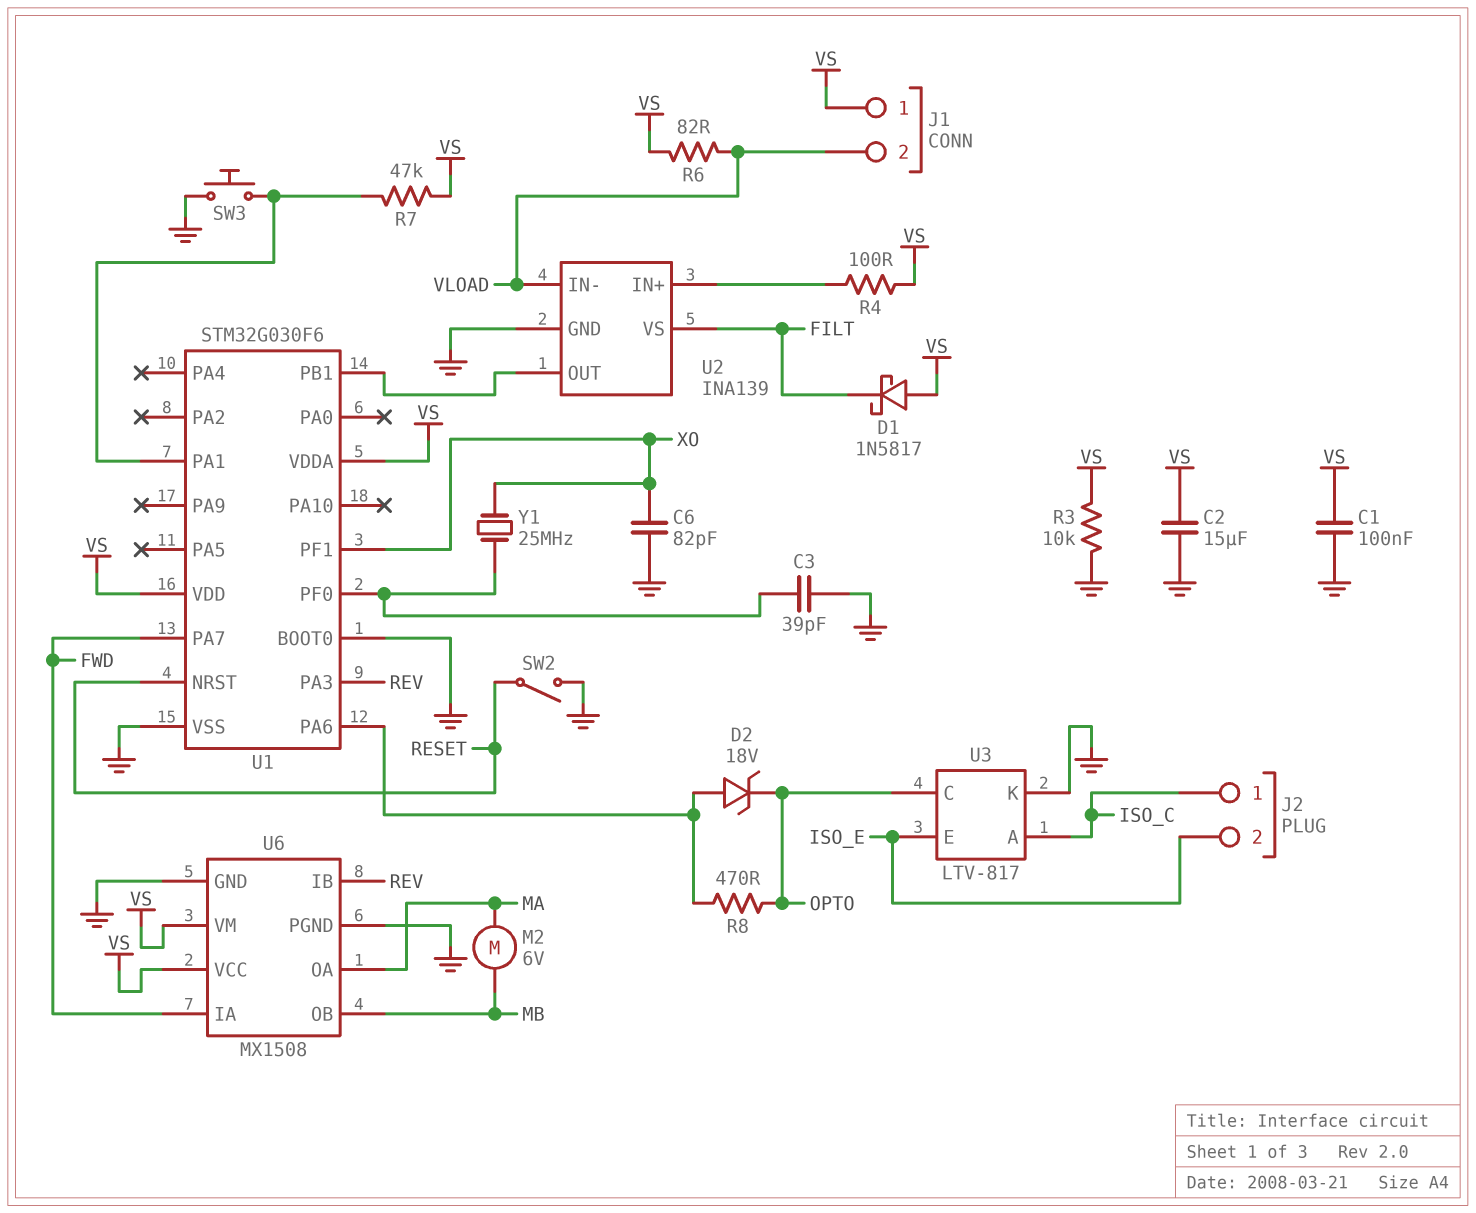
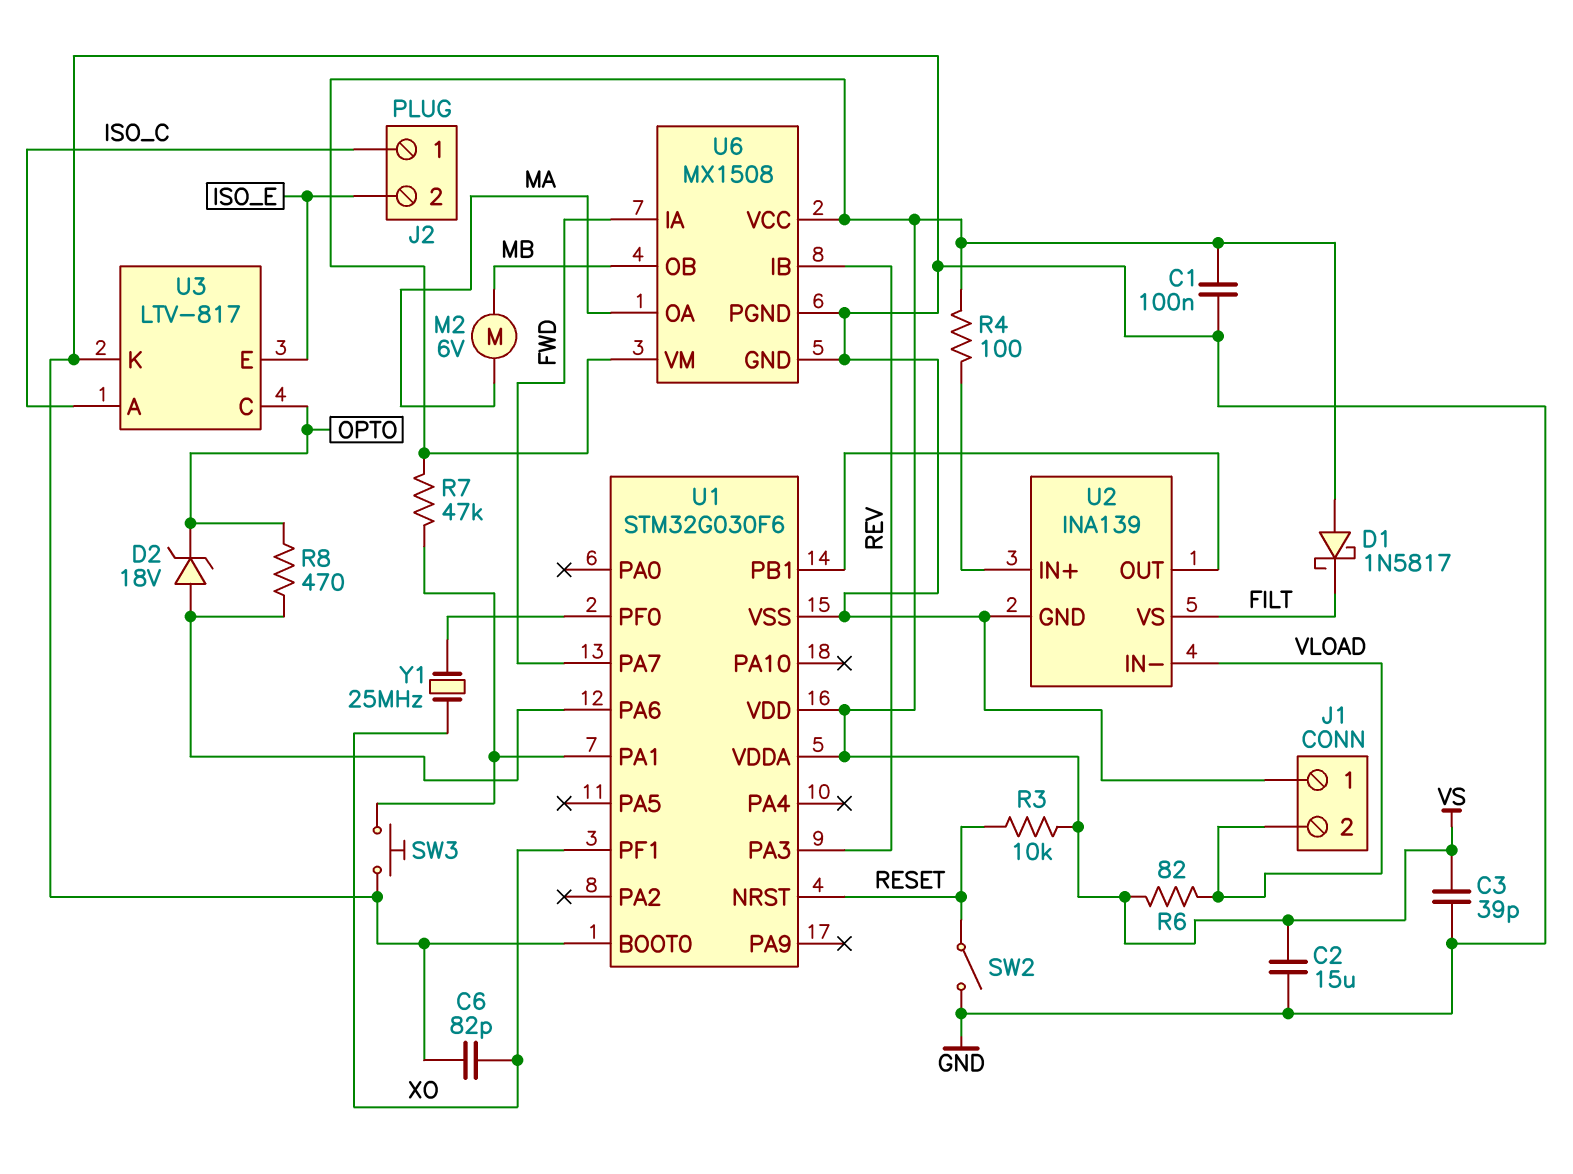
C3: 39pF (GND, U1/PF0) -> 39pF (GND, VS)
J1 pin 1: VS -> GND
R3: 10k (GND, VS) -> 10k (RESET, VS)

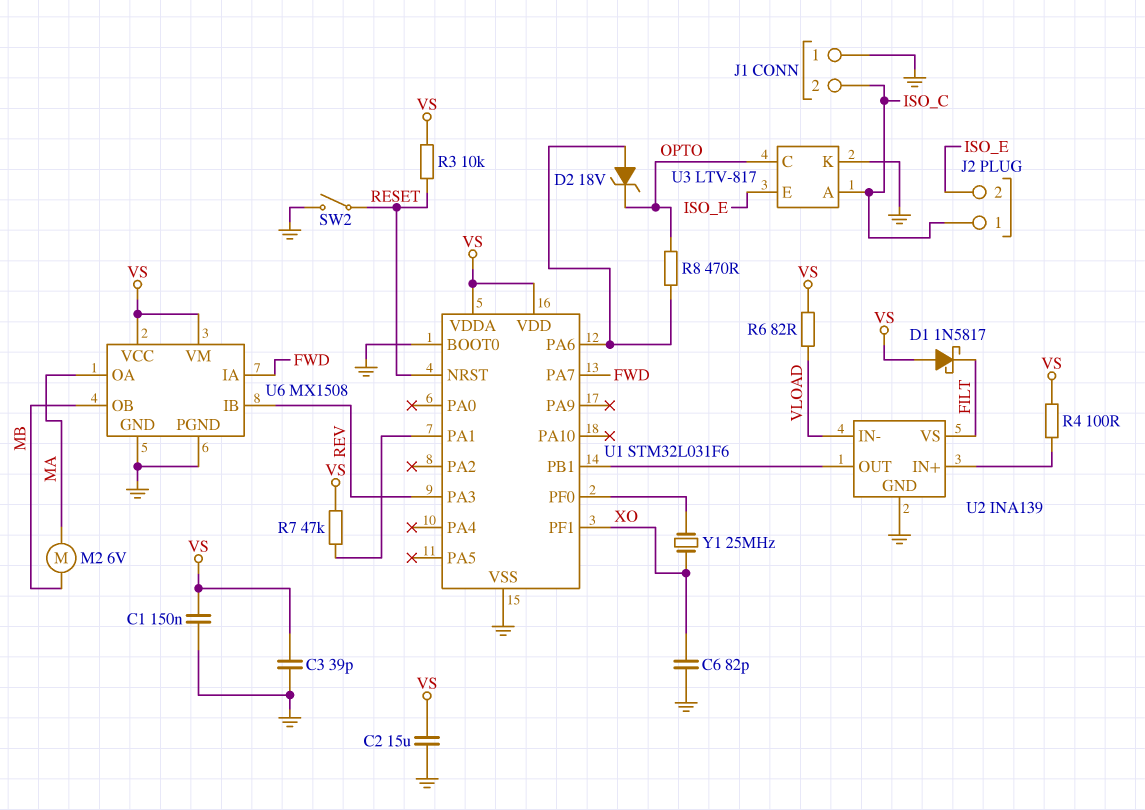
C1: 100nF (GND, VS) -> 150nF (GND, VS)
J1 pin 2: VLOAD -> ISO_C
SW3: button (GND, U1/PA1) -> none
U1: STM32G030F6 -> STM32L031F6

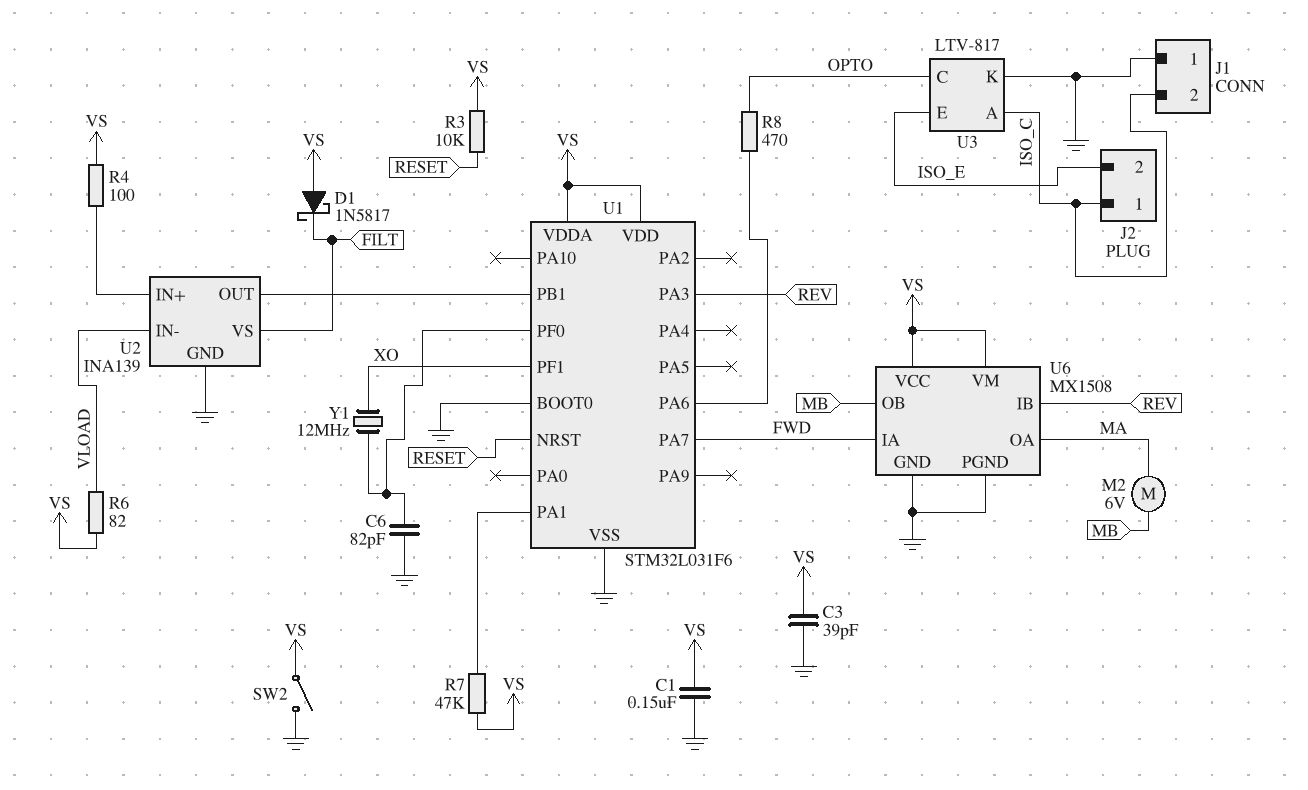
C2: 15uF (GND, VS) -> none
C6: 82pF (GND, XO) -> 82pF (GND, U1/PF0)
D2: zener 18V (A U1/PA6, K OPTO) -> none
SW2: switch (GND, RESET) -> switch (GND, VS)
Y1: 25MHz (U1/PF0, XO) -> 12MHz (U1/PF0, XO)

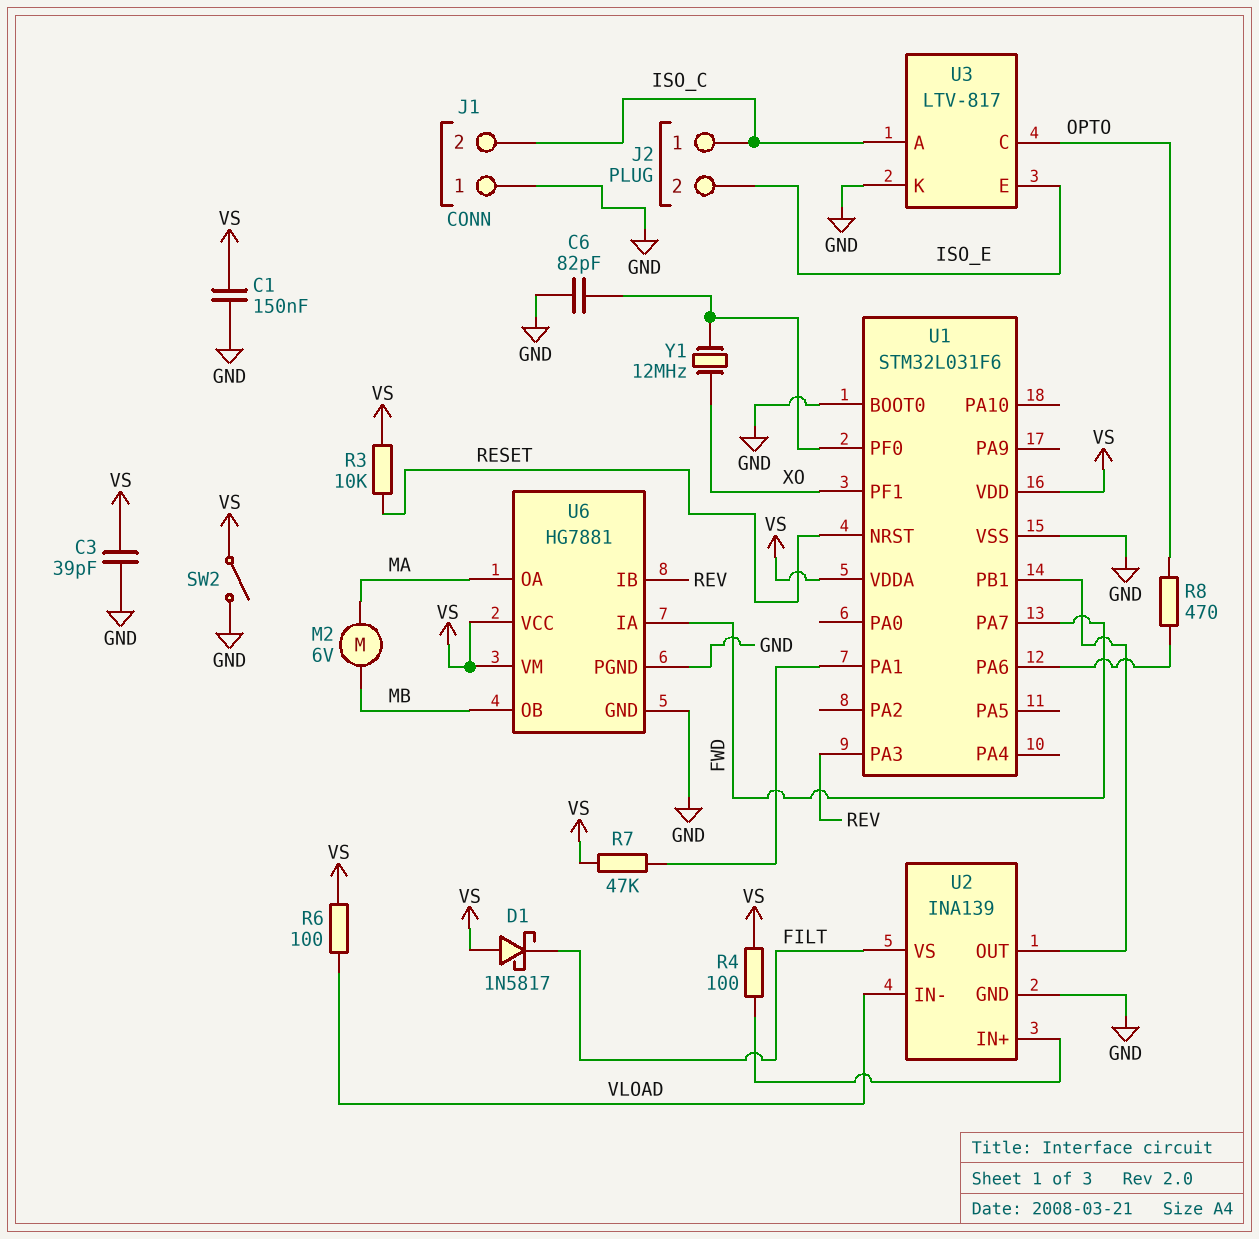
R6: 82 (VLOAD, VS) -> 100 (VLOAD, VS)
U6: MX1508 -> HG7881

